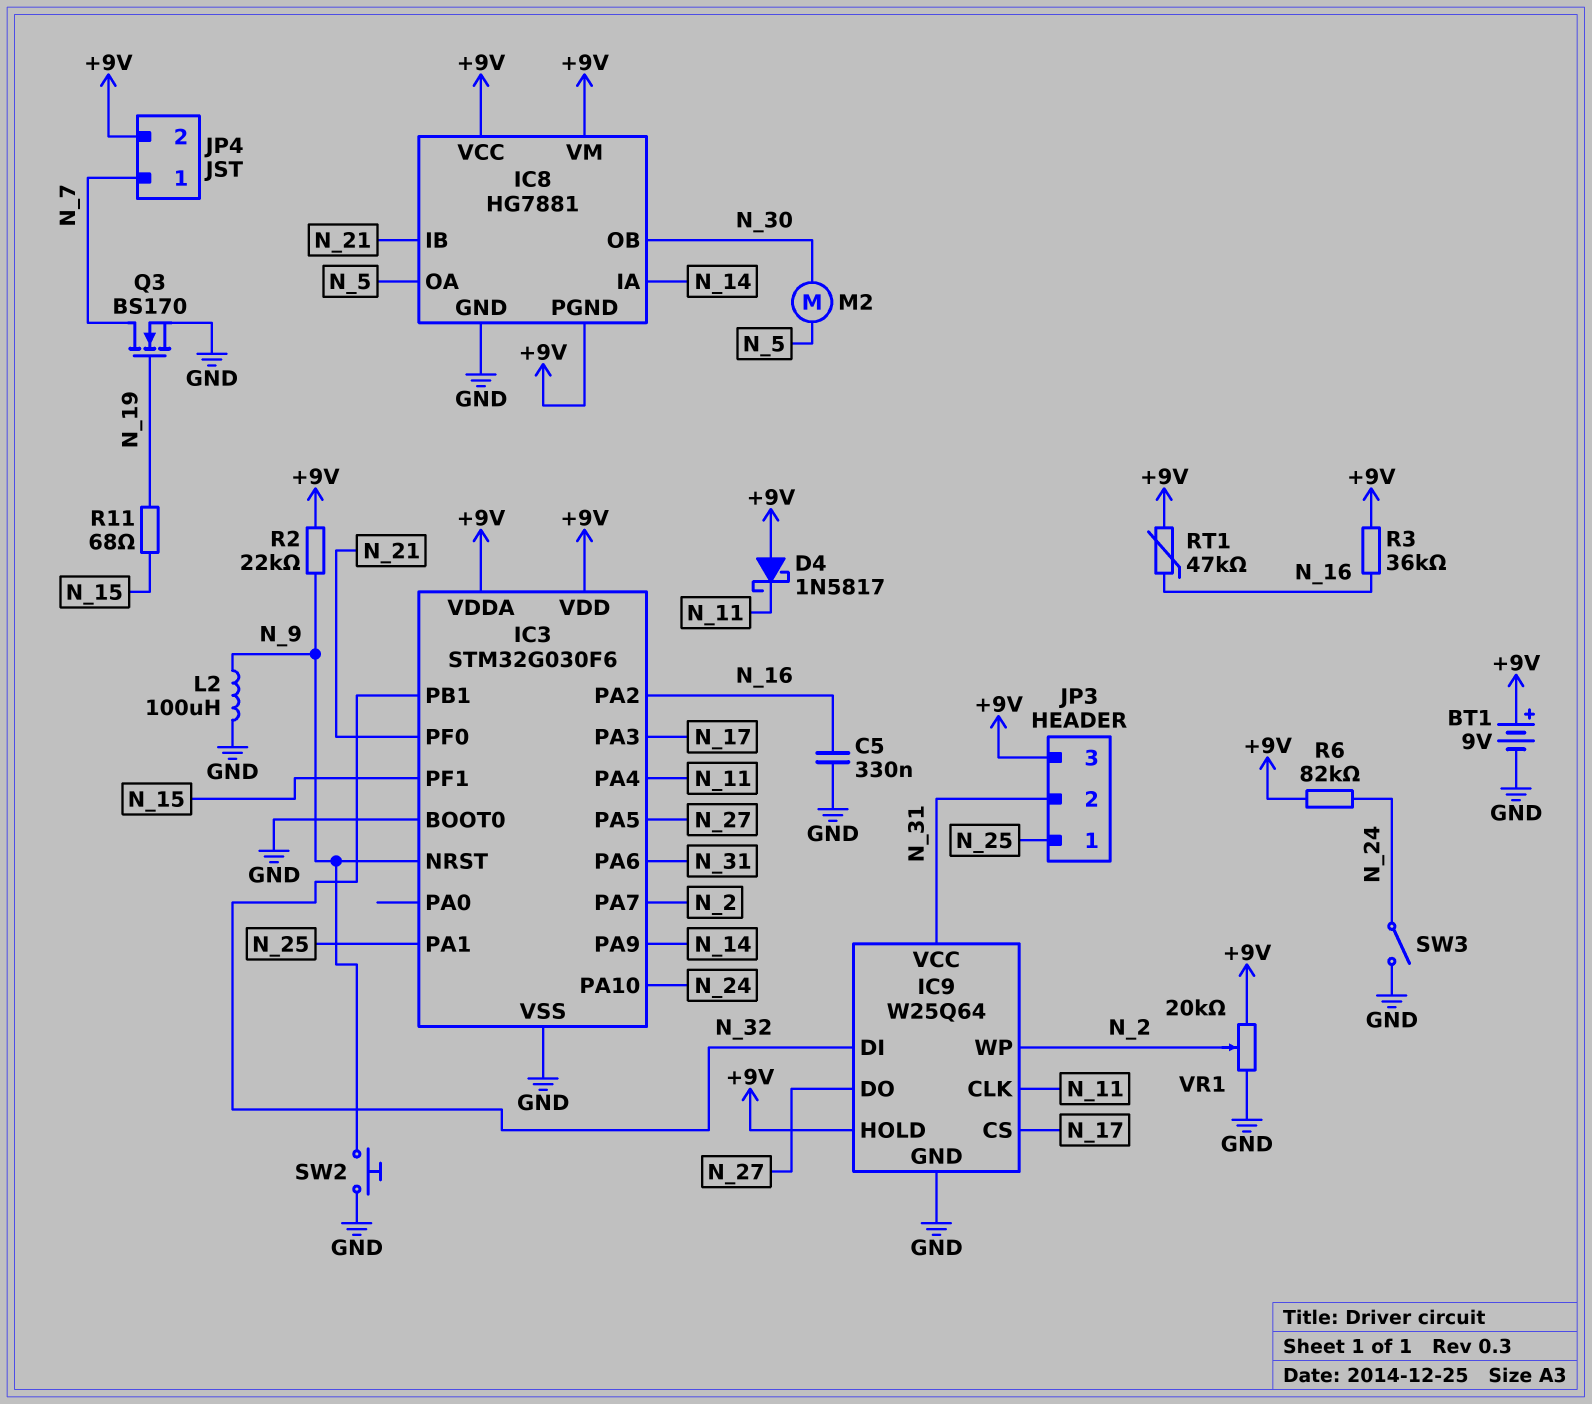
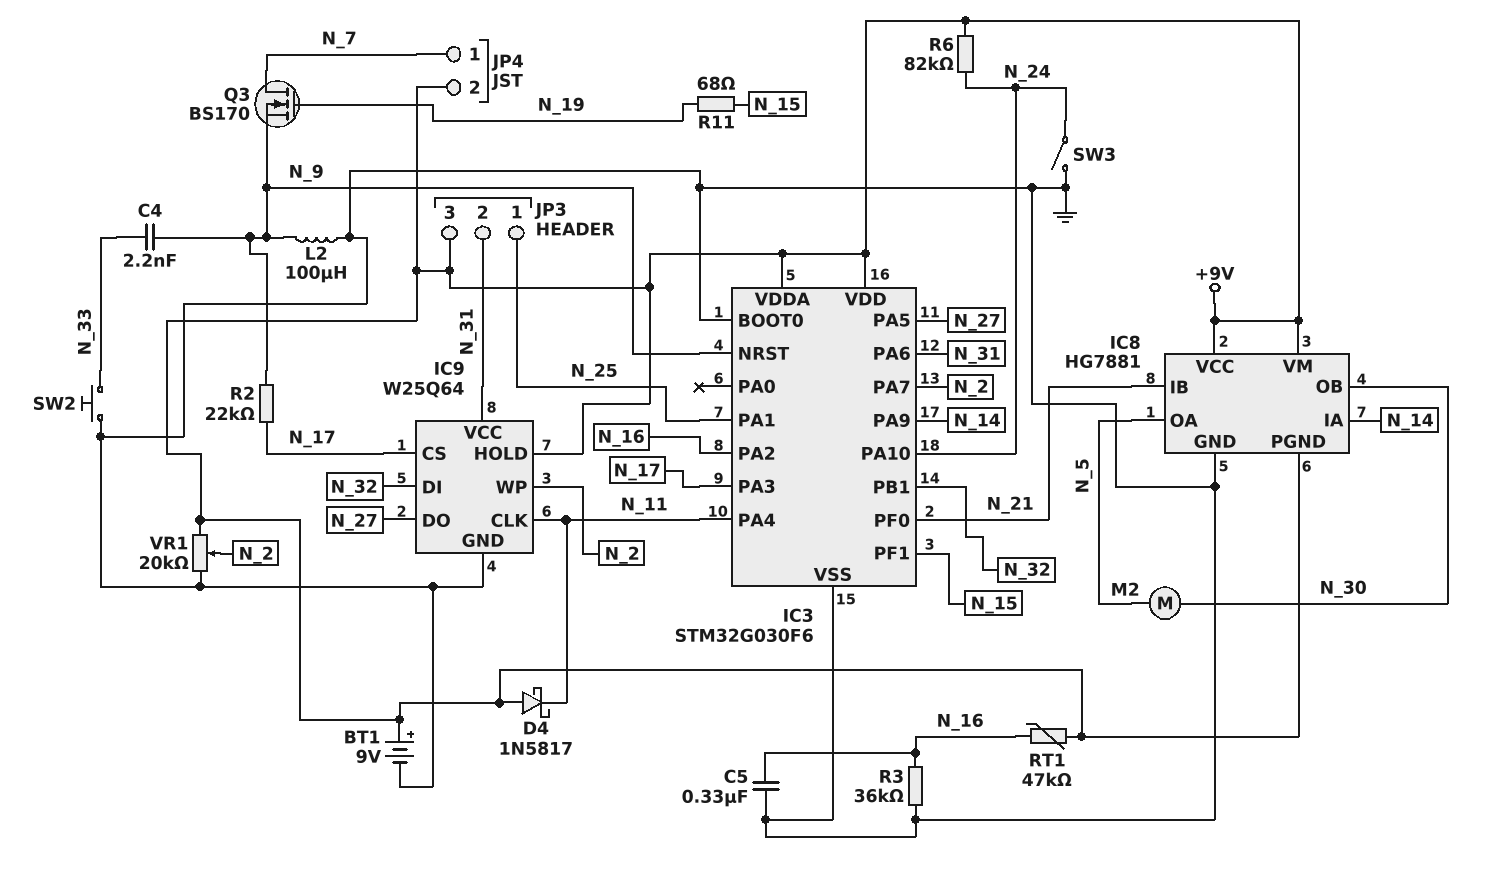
C4: none -> 2.2nF (N_9, N_33)
Q3: NMOS BS170 (G N_19, D N_7, S GND) -> NMOS BS170 (G N_19, D N_7, S N_9)
R2: 22k (+9V, N_9) -> 22k (N_9, N_17)
R3: 36k (+9V, N_16) -> 36k (GND, N_16)
SW2: button (GND, N_9) -> button (GND, N_33)

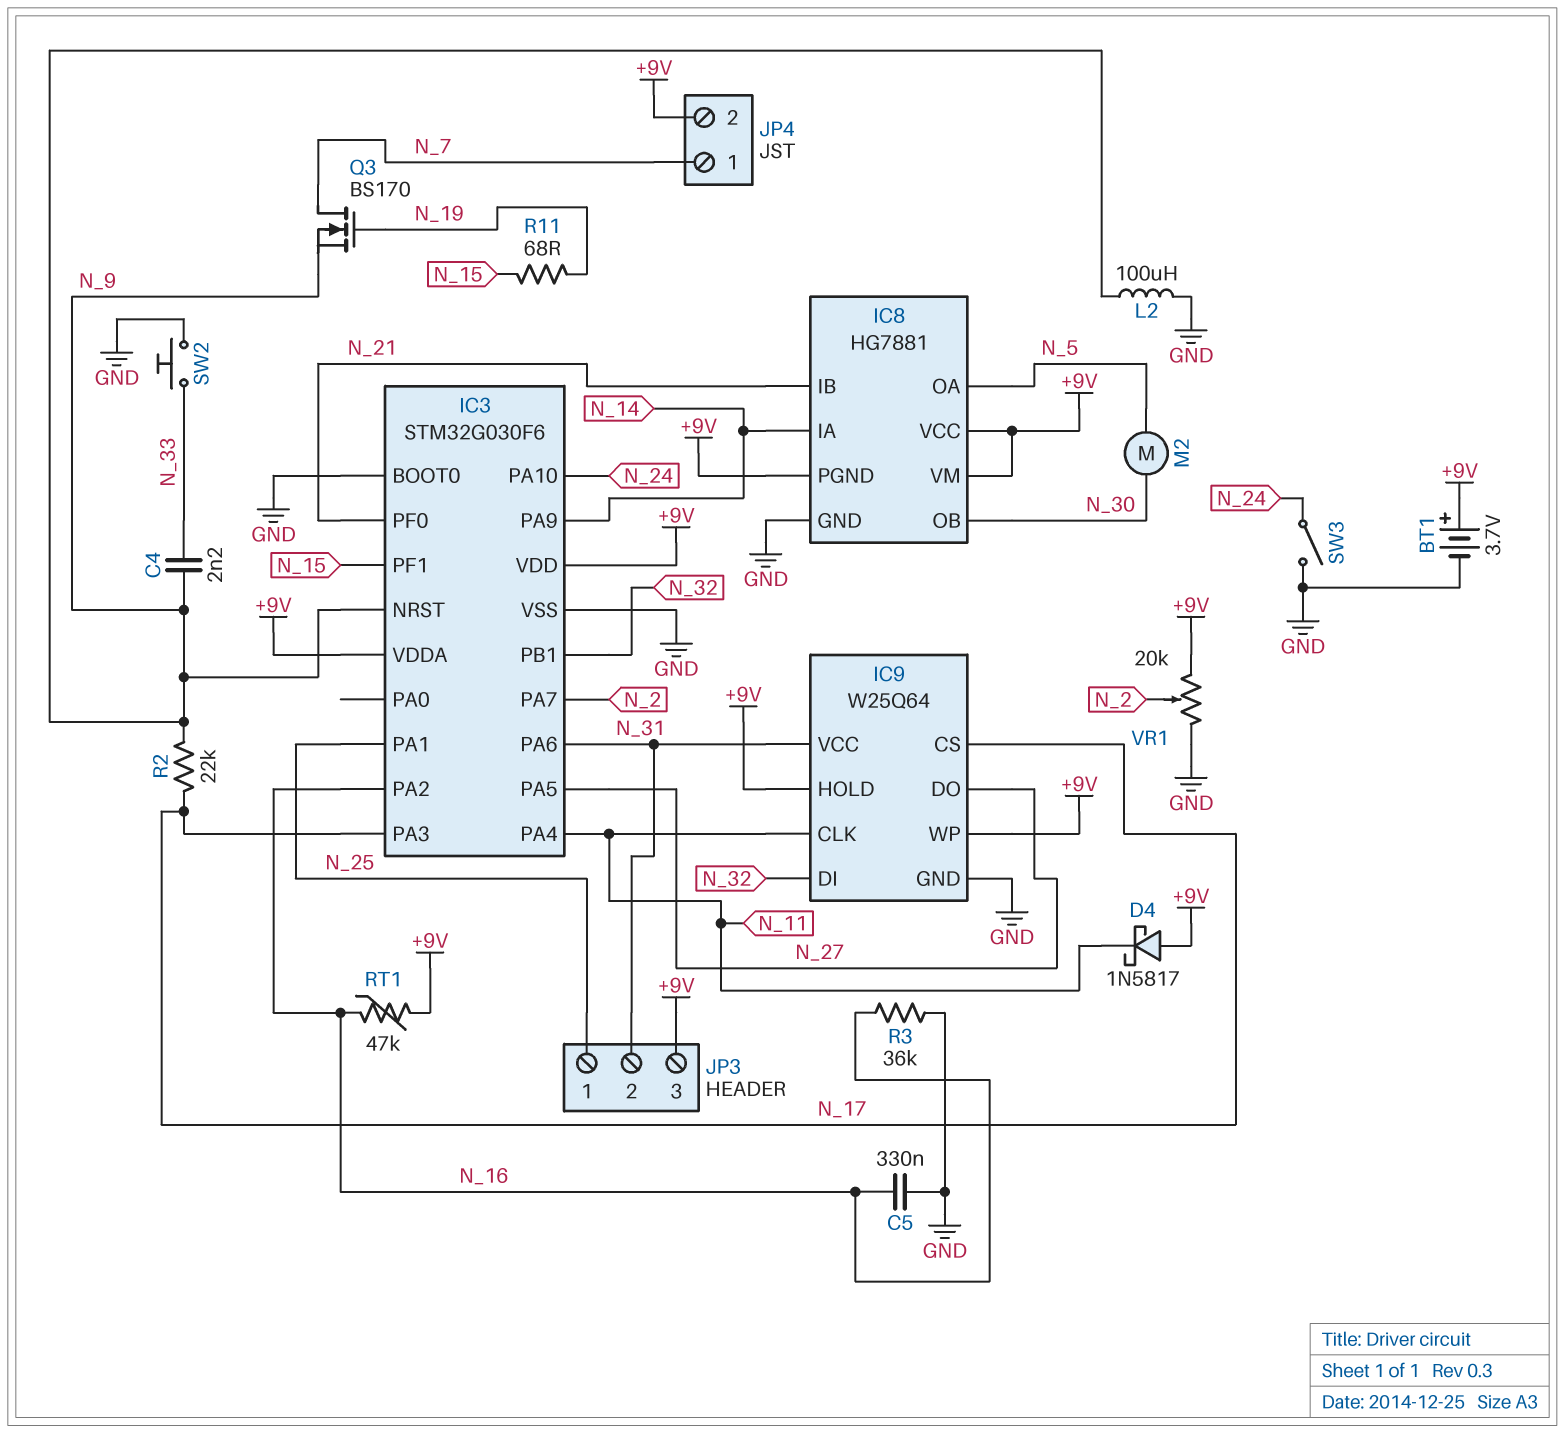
BT1: 9V (plus +9V, minus GND) -> 3.7V (plus +9V, minus GND)
IC9 pin WP: N_2 -> +9V
R6: 82k (+9V, N_24) -> none

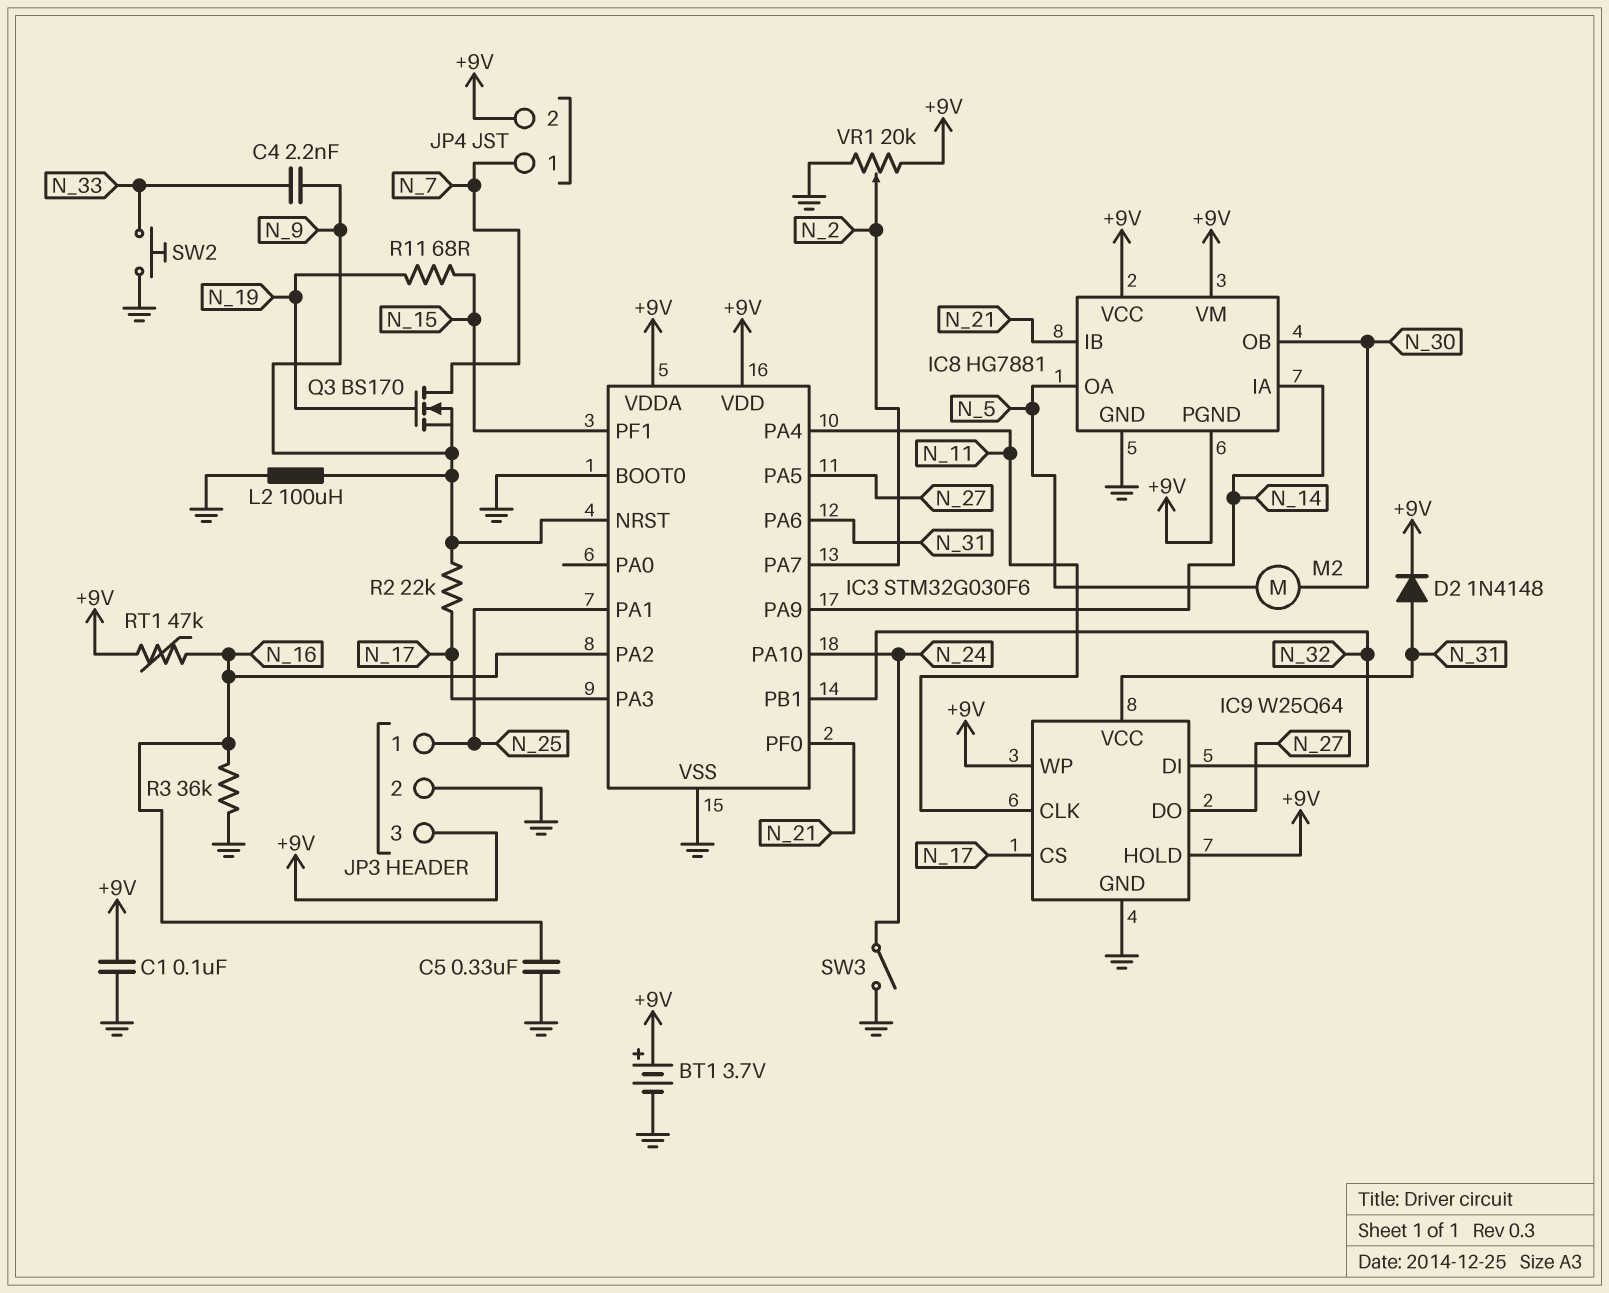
C1: none -> 100nF (+9V, GND)
D2: none -> diode 1N4148 (A N_31, K +9V)
D4: schottky 1N5817 (A +9V, K N_11) -> none
JP3 pin 2: N_31 -> GND

